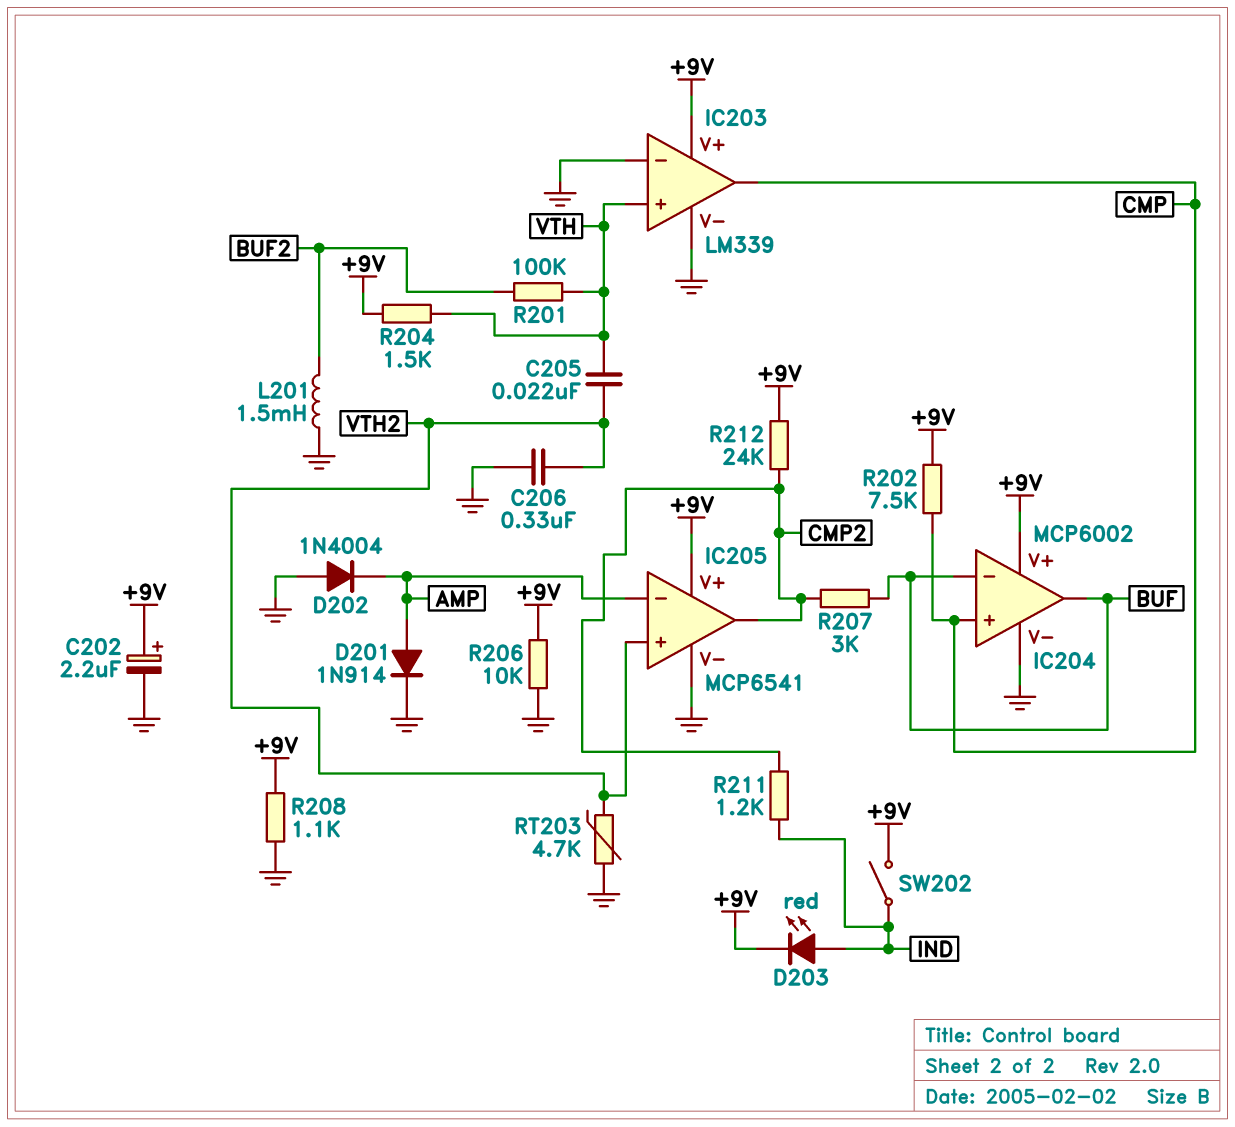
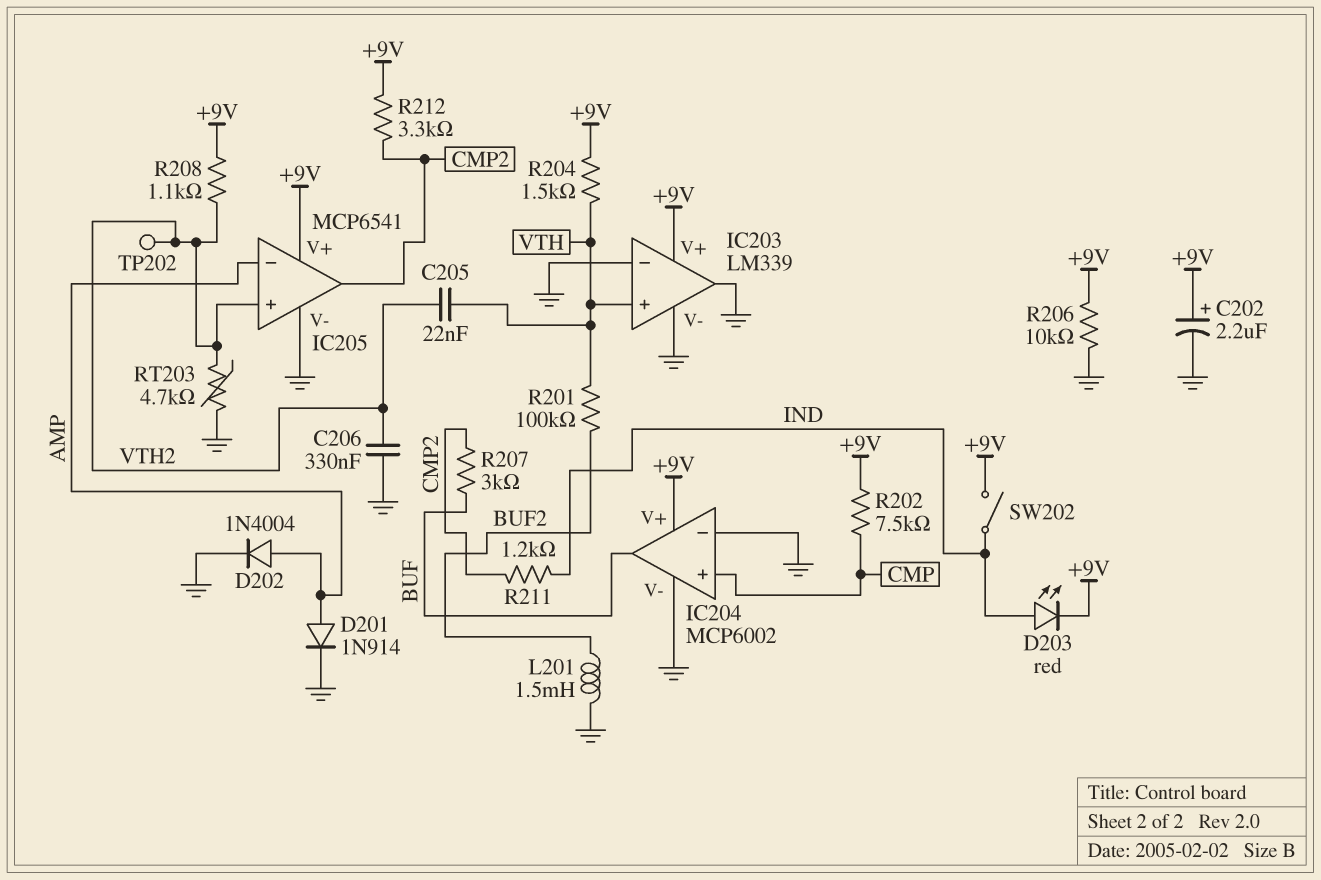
D202: diode 1N4004 (A GND, K AMP) -> diode 1N4004 (A AMP, K GND)
IC203 pin out: CMP -> GND
IC204 pin in-: BUF -> GND
R208: 1.1k (+9V, GND) -> 1.1k (+9V, VTH2)
R212: 24k (+9V, CMP2) -> 3.3k (+9V, CMP2)
TP202: none -> test point (VTH2)

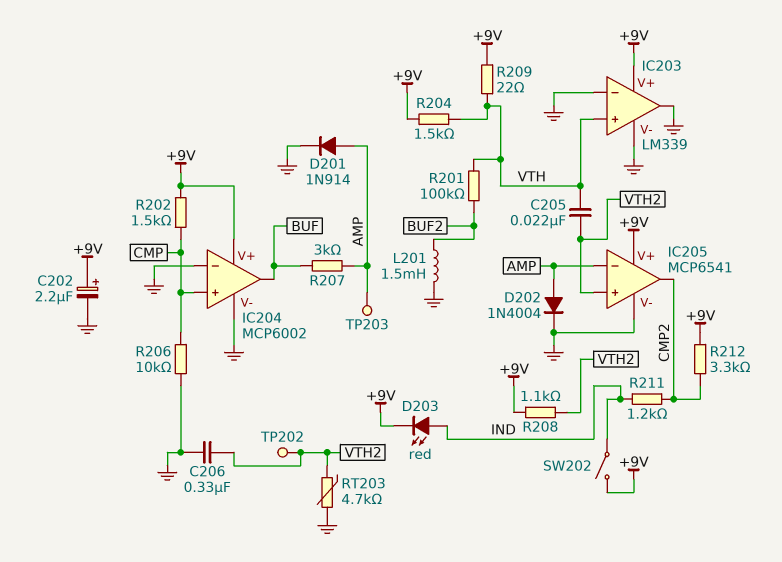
R202: 7.5k (+9V, CMP) -> 1.5k (+9V, CMP)
R206: 10k (+9V, GND) -> 10k (CMP, GND)
R207: 3k (BUF, CMP2) -> 3k (AMP, BUF)
R209: none -> 22 (+9V, VTH)
TP203: none -> test point (AMP)

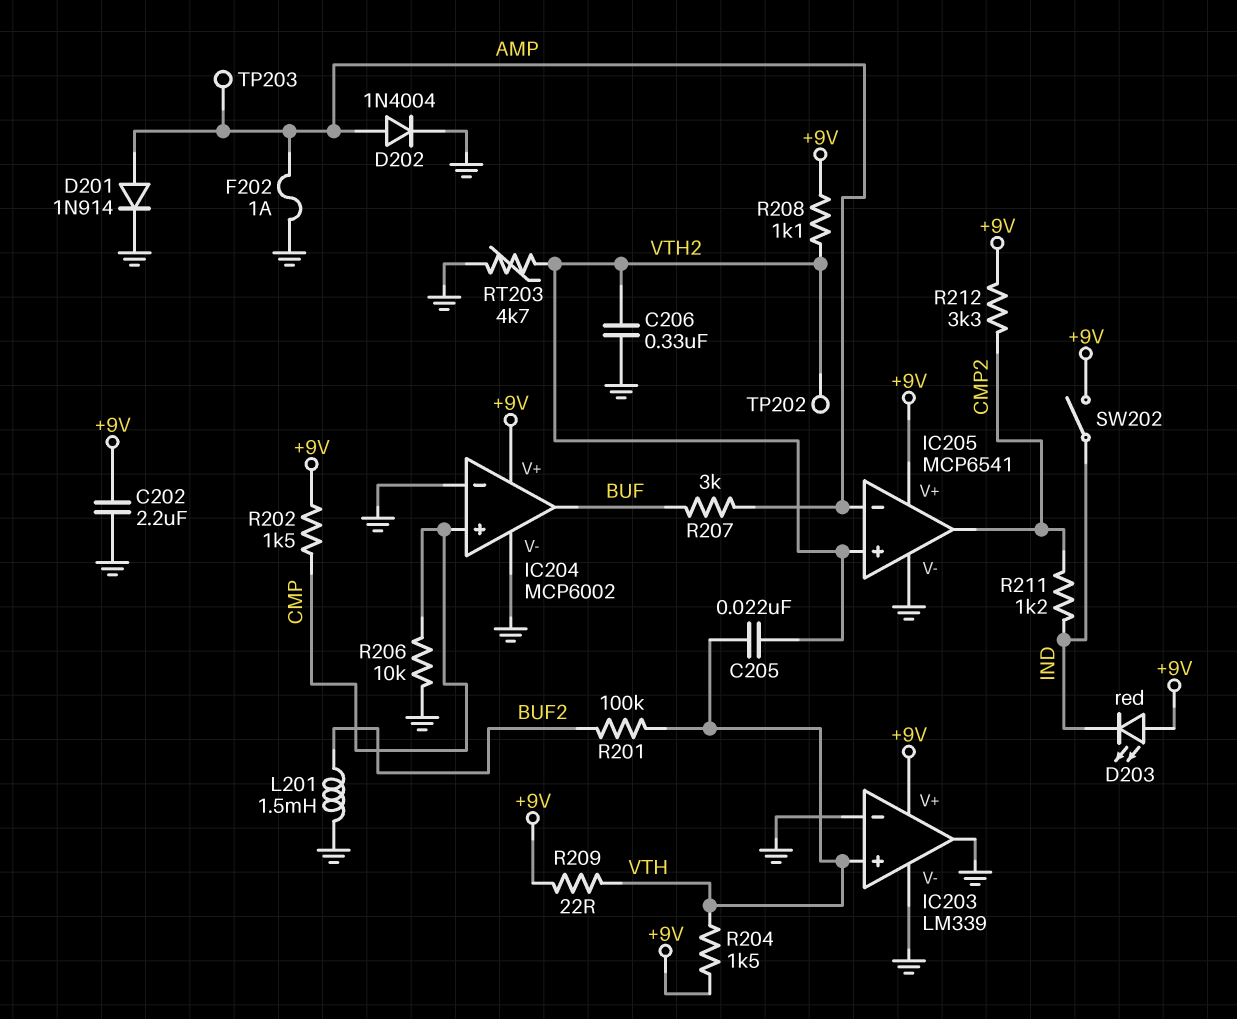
C202: 2.2uF (plus +9V, minus GND) -> 2.2uF (+9V, GND)
D203: LED red (A IND, K +9V) -> LED red (A +9V, K IND)
F202: none -> 1A (AMP, GND)

